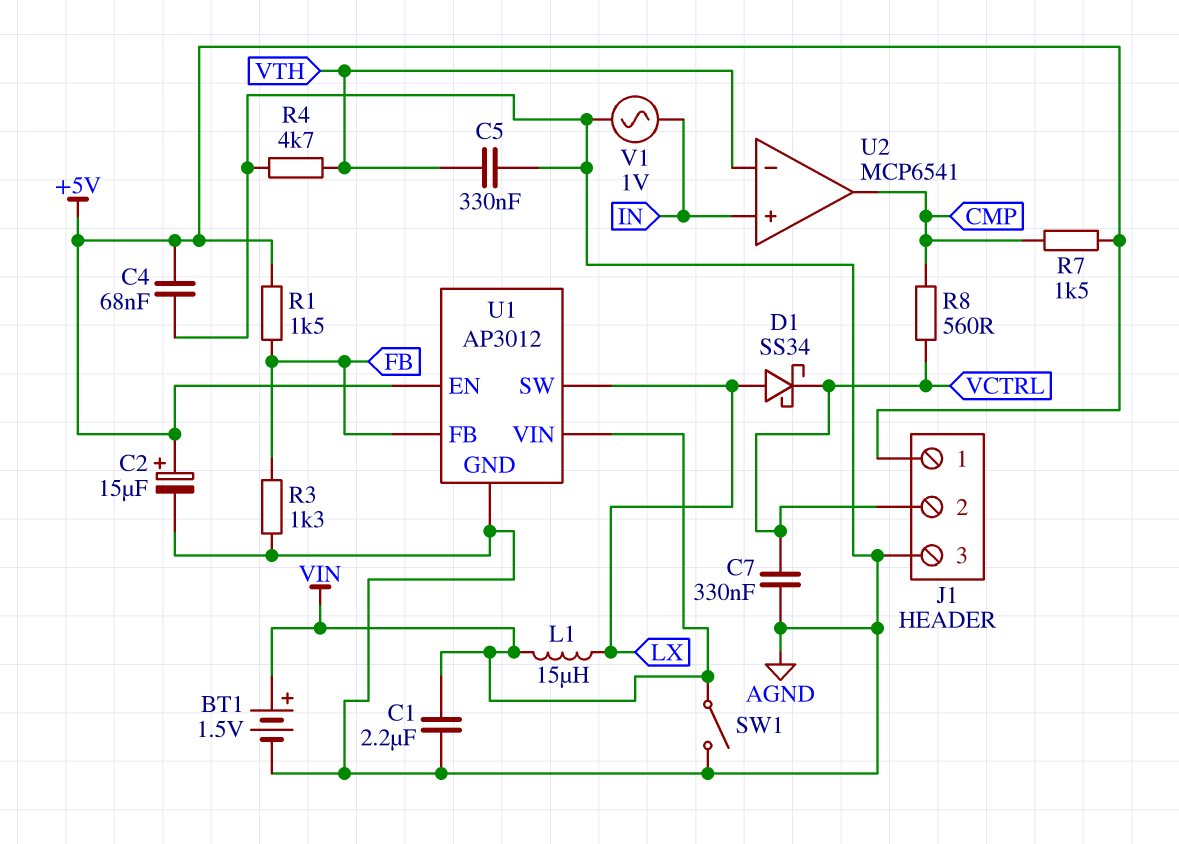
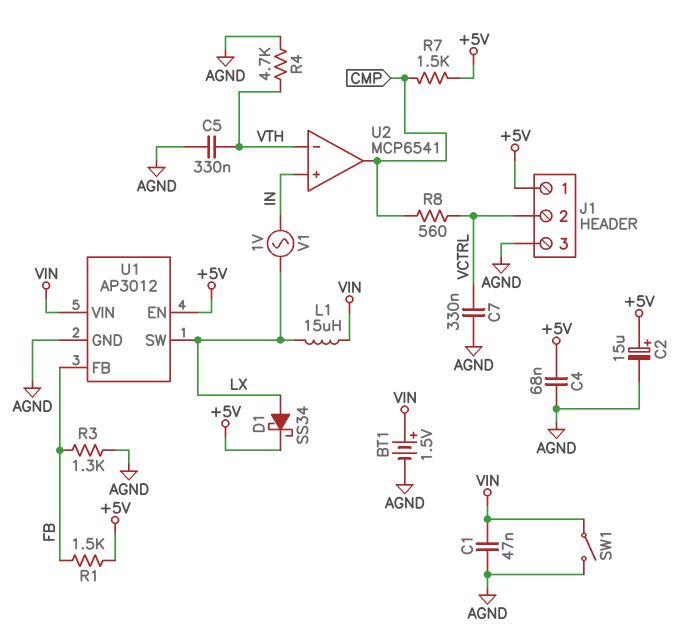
C1: 2.2uF (AGND, VIN) -> 47nF (AGND, VIN)
D1: schottky SS34 (A LX, K VCTRL) -> schottky SS34 (A LX, K +5V)
V1: AC 1V (AGND, IN) -> AC 1V (IN, LX)

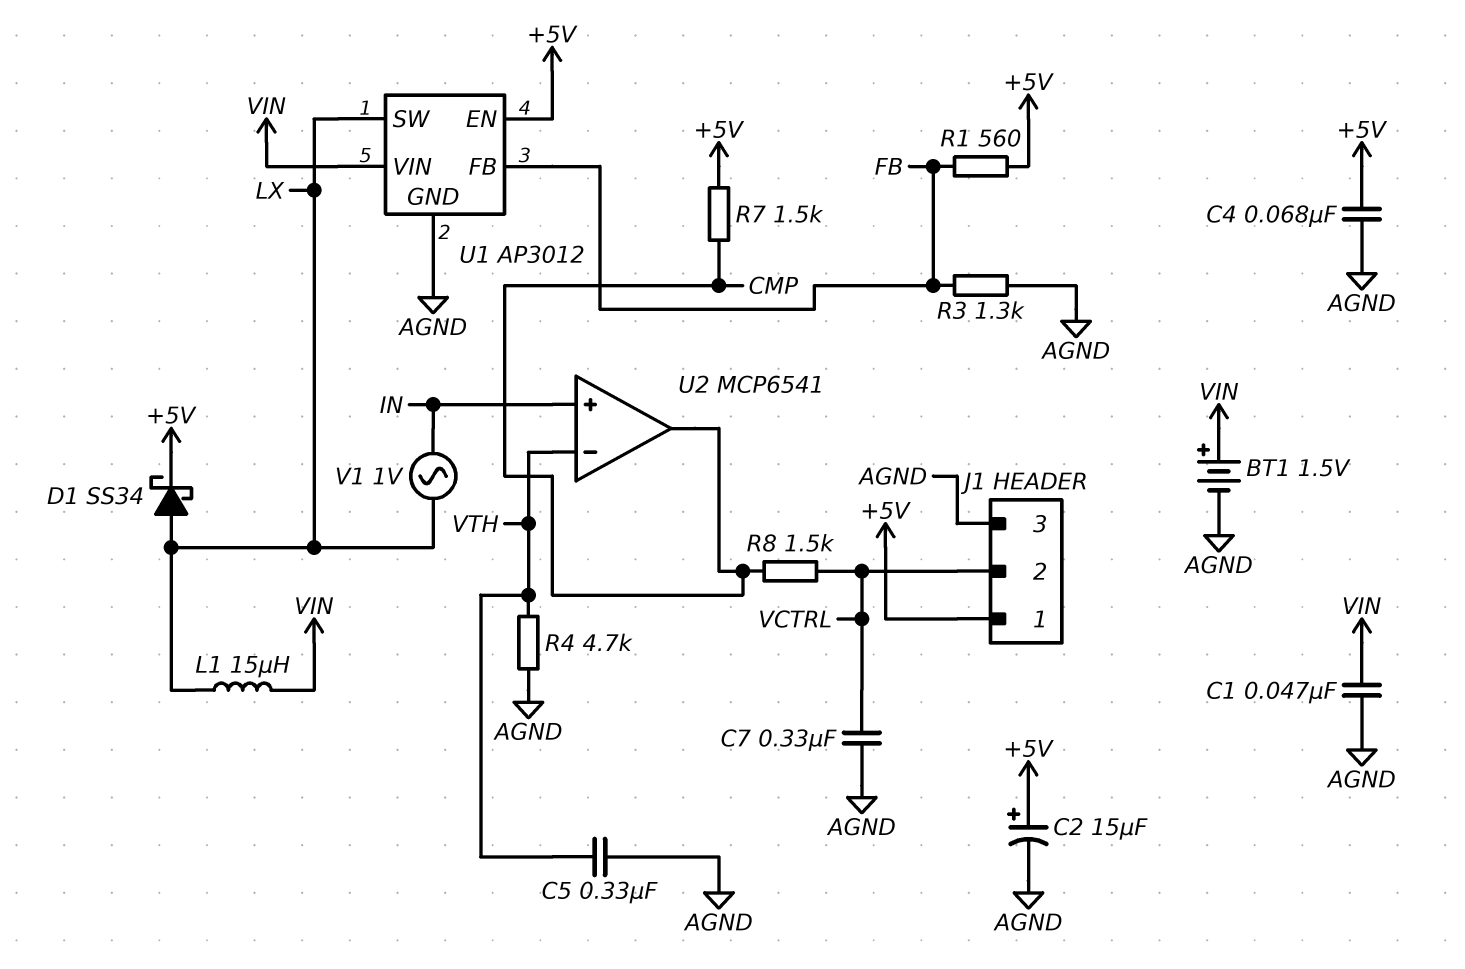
R1: 1.5k (+5V, FB) -> 560 (+5V, FB)
R8: 560 (CMP, VCTRL) -> 1.5k (CMP, VCTRL)
SW1: switch (AGND, VIN) -> none

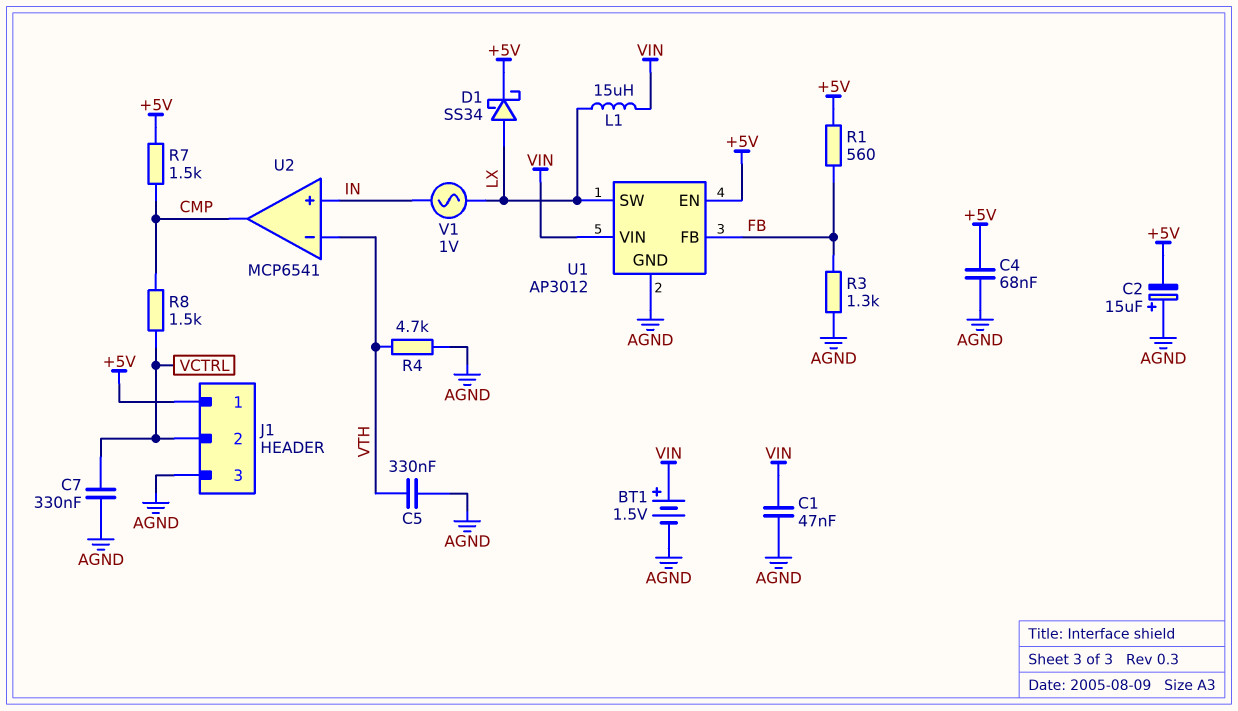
C2: 15uF (plus +5V, minus AGND) -> 15uF (plus AGND, minus +5V)

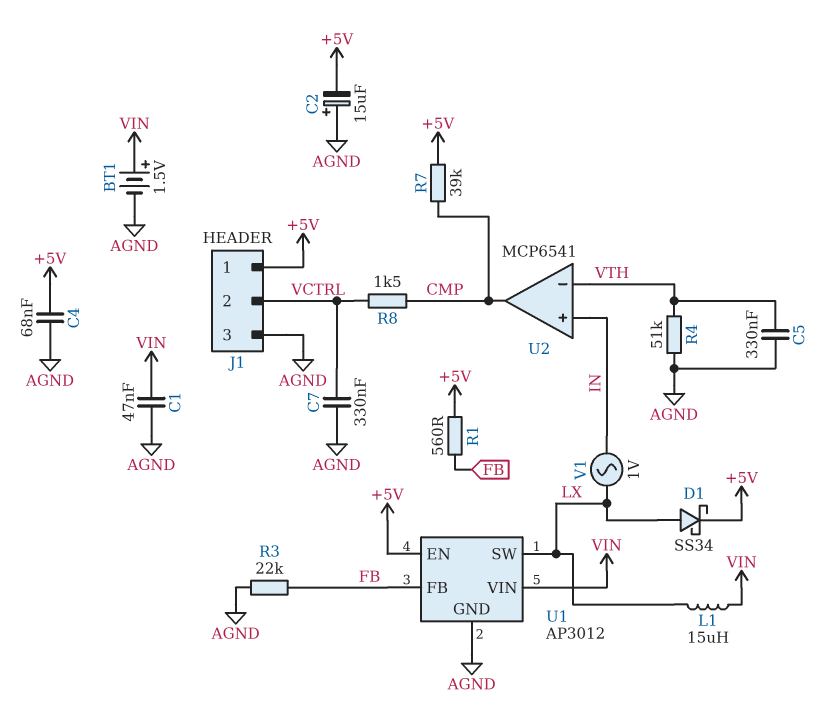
R3: 1.3k (AGND, FB) -> 22k (AGND, FB)
R4: 4.7k (AGND, VTH) -> 51k (AGND, VTH)
R7: 1.5k (+5V, CMP) -> 39k (+5V, CMP)

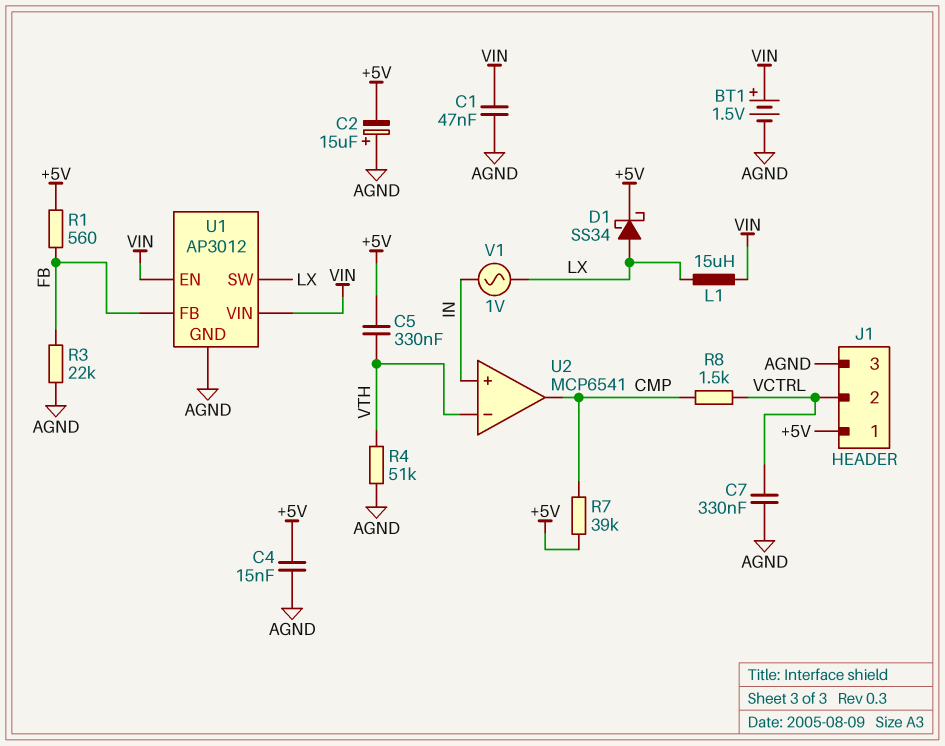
C4: 68nF (+5V, AGND) -> 15nF (+5V, AGND)
C5: 330nF (AGND, VTH) -> 330nF (+5V, VTH)
U1 pin EN: +5V -> VIN

